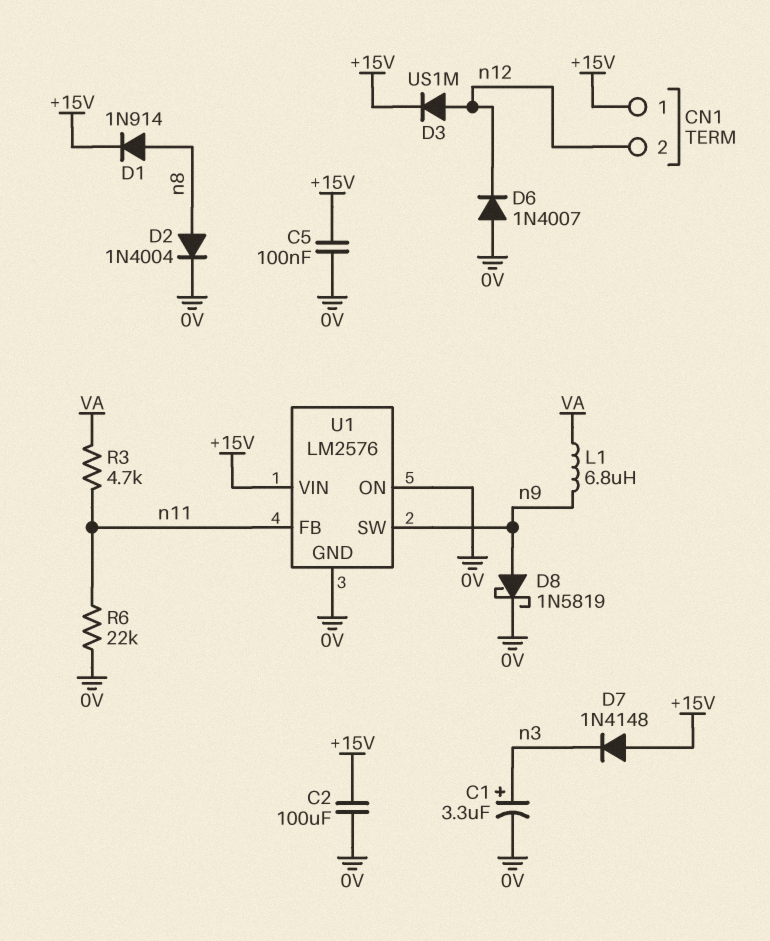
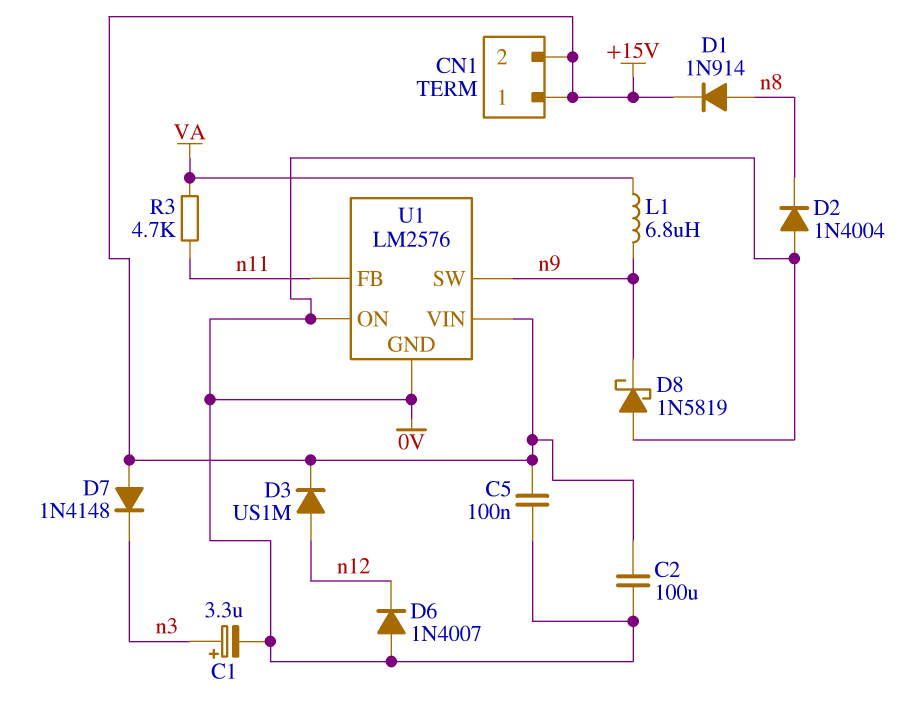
CN1 pin 2: n12 -> +15V
D2: diode 1N4004 (A n8, K 0V) -> diode 1N4004 (A 0V, K n8)
D8: schottky 1N5819 (A n9, K 0V) -> schottky 1N5819 (A 0V, K n9)
R6: 22k (0V, n11) -> none

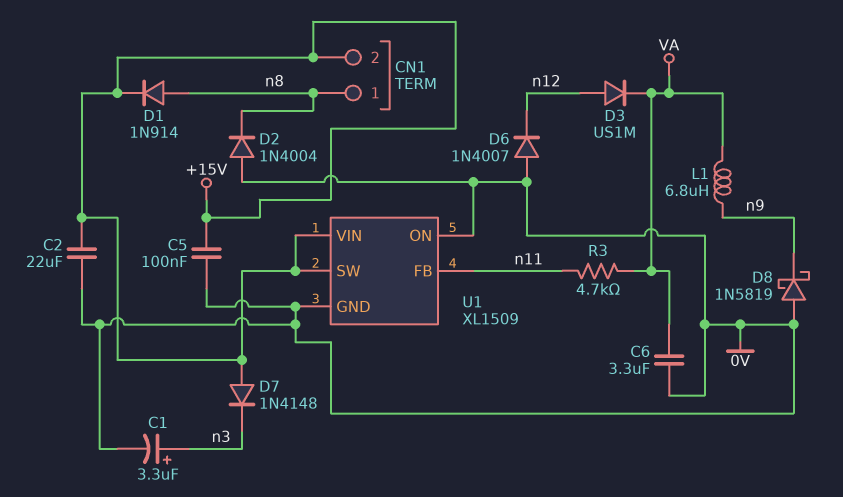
C2: 100uF (+15V, 0V) -> 22uF (+15V, 0V)
C6: none -> 3.3uF (0V, VA)
CN1 pin 1: +15V -> n8
D3: diode US1M (A n12, K +15V) -> diode US1M (A n12, K VA)
U1: LM2576 -> XL1509
U1 pin SW: n9 -> +15V

